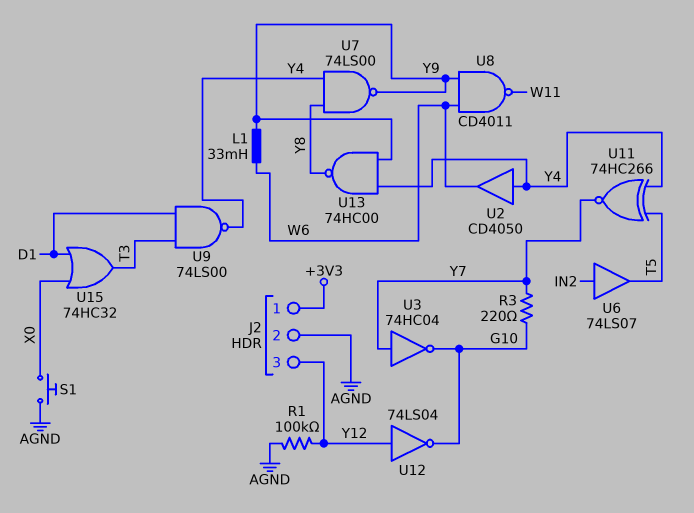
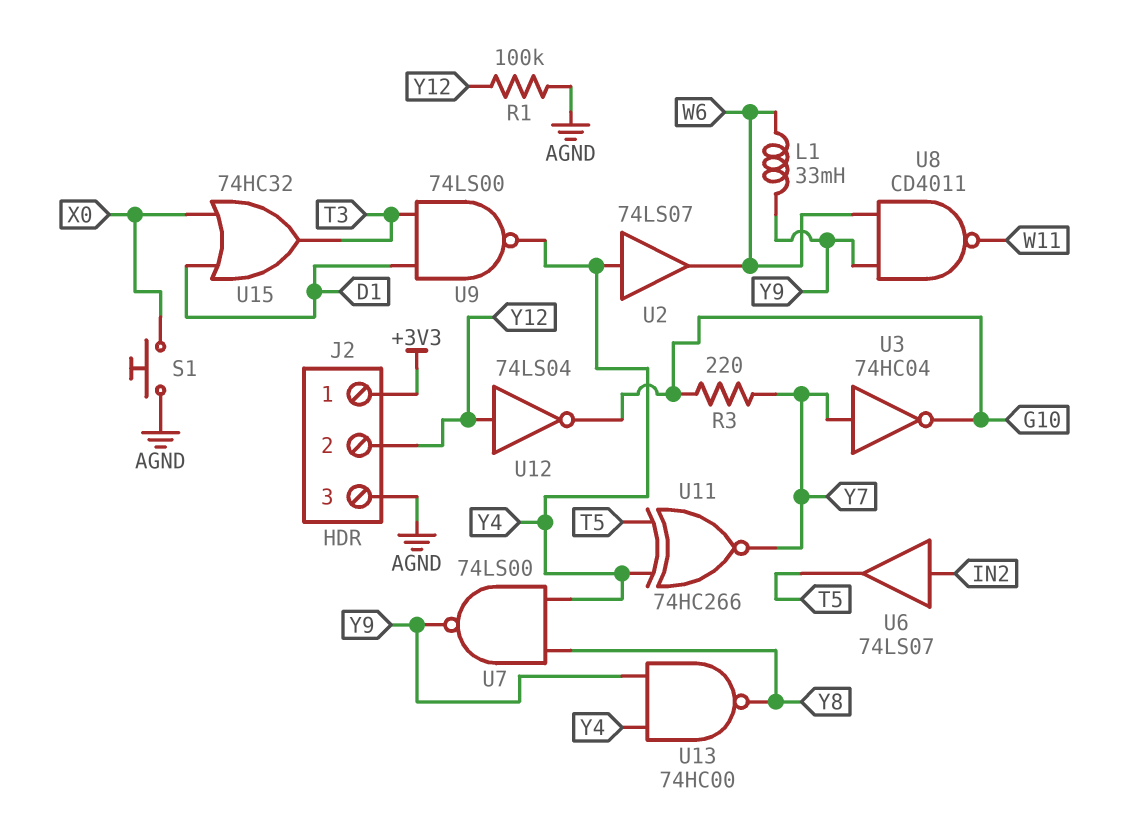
J2 pin 2: AGND -> Y12
J2 pin 3: Y12 -> AGND
U2: buffer CD4050 (in Y4, out W6) -> buffer 74LS07 (in Y4, out W6)

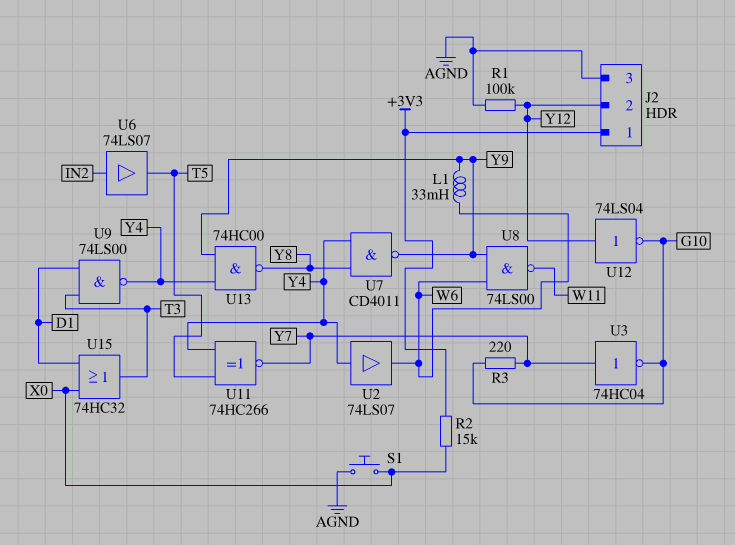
R2: none -> 15k (+3V3, X0)
U7: NAND 74LS00 (in Y4, in Y8, out Y9) -> NAND CD4011 (in Y4, in Y8, out Y9)
U8: NAND CD4011 (in W6, in Y9, out W11) -> NAND 74LS00 (in W6, in Y9, out W11)

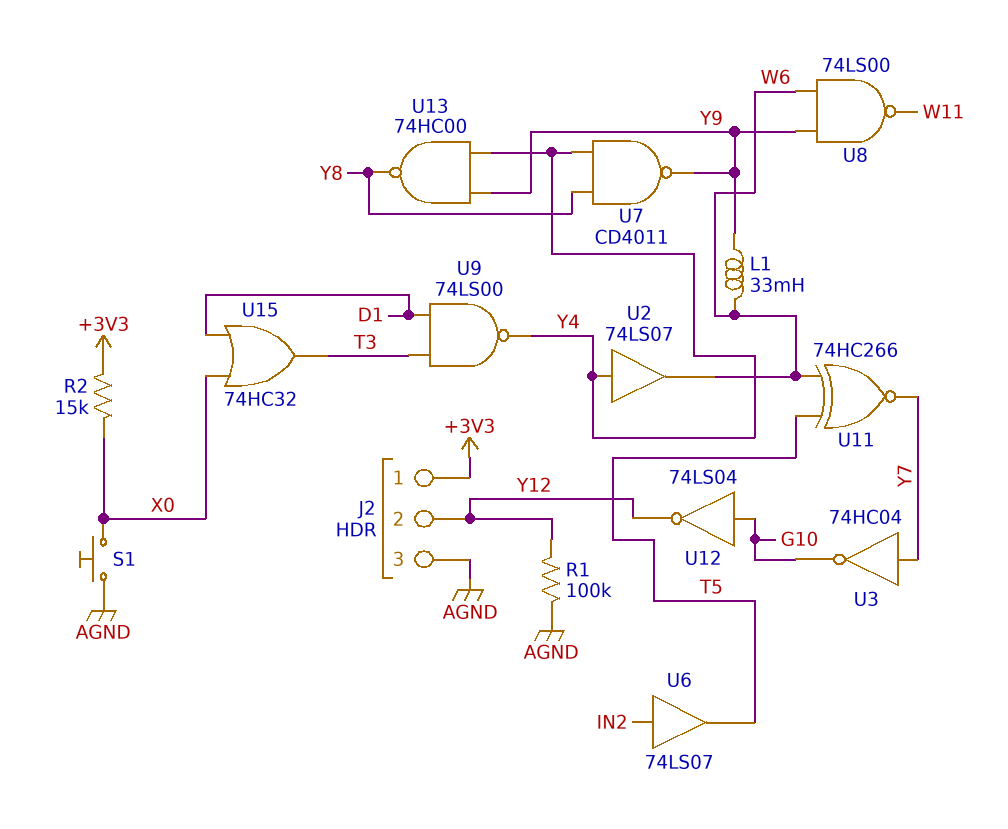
R3: 220 (G10, Y7) -> none
U11: XNOR 74HC266 (in T5, in Y4, out Y7) -> XNOR 74HC266 (in T5, in W6, out Y7)
U12: NOT 74LS04 (in Y12, out G10) -> NOT 74LS04 (in G10, out Y12)

